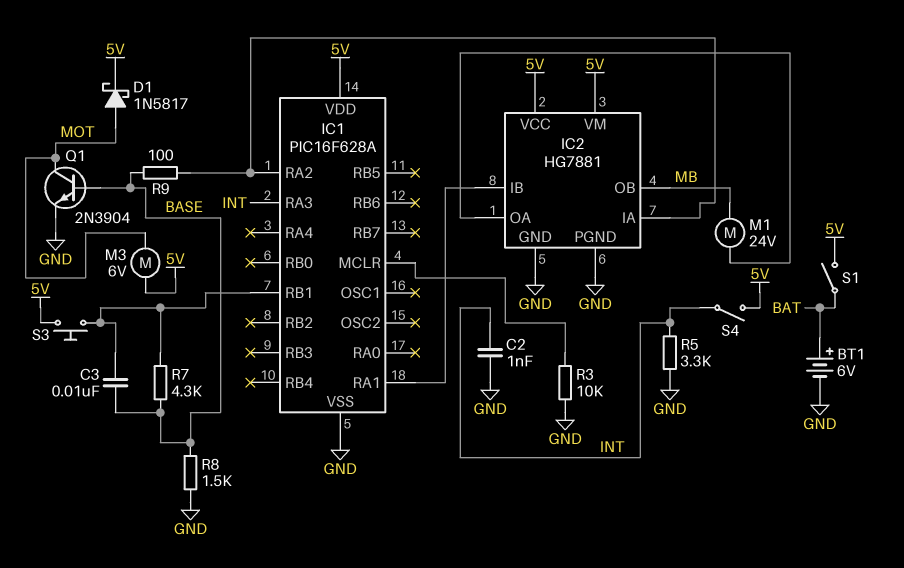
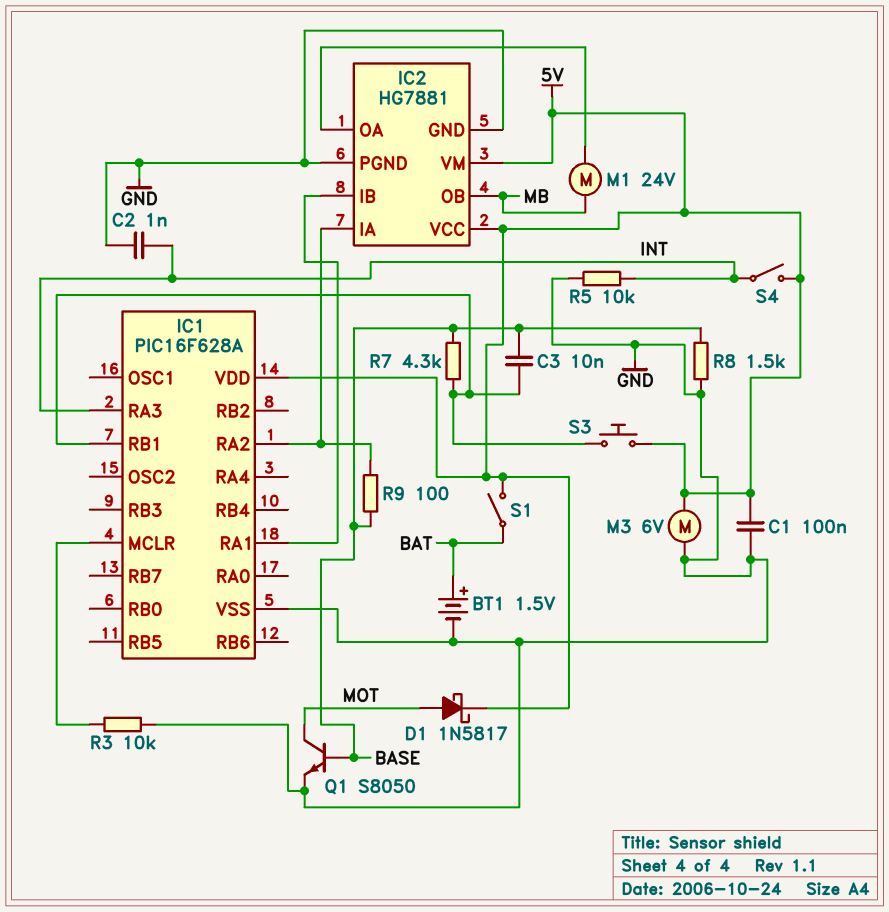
BT1: 6V (plus BAT, minus GND) -> 1.5V (plus BAT, minus GND)
C1: none -> 100nF (5V, GND)
M3: motor 6V (5V, MOT) -> motor 6V (5V, GND)
Q1: NPN 2N3904 (B BASE, C MOT, E GND) -> NPN S8050 (B BASE, C MOT, E GND)
R5: 3.3k (GND, INT) -> 10k (GND, INT)

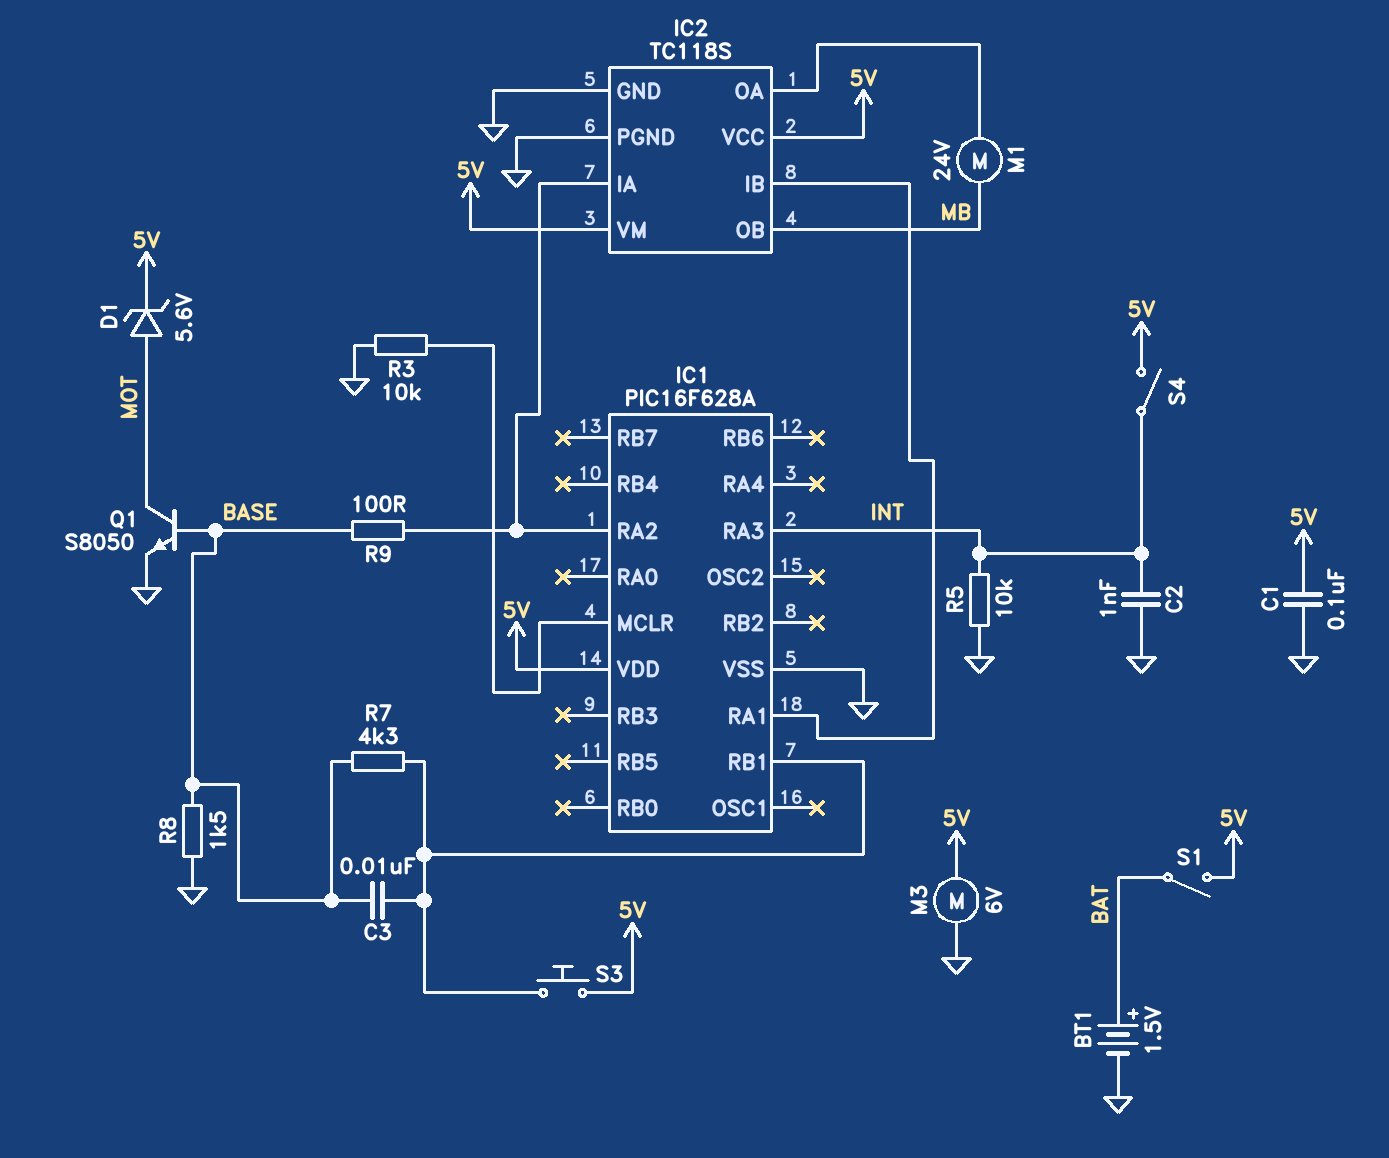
D1: schottky 1N5817 (A MOT, K 5V) -> zener 5.6V (A MOT, K 5V)
IC2: HG7881 -> TC118S

